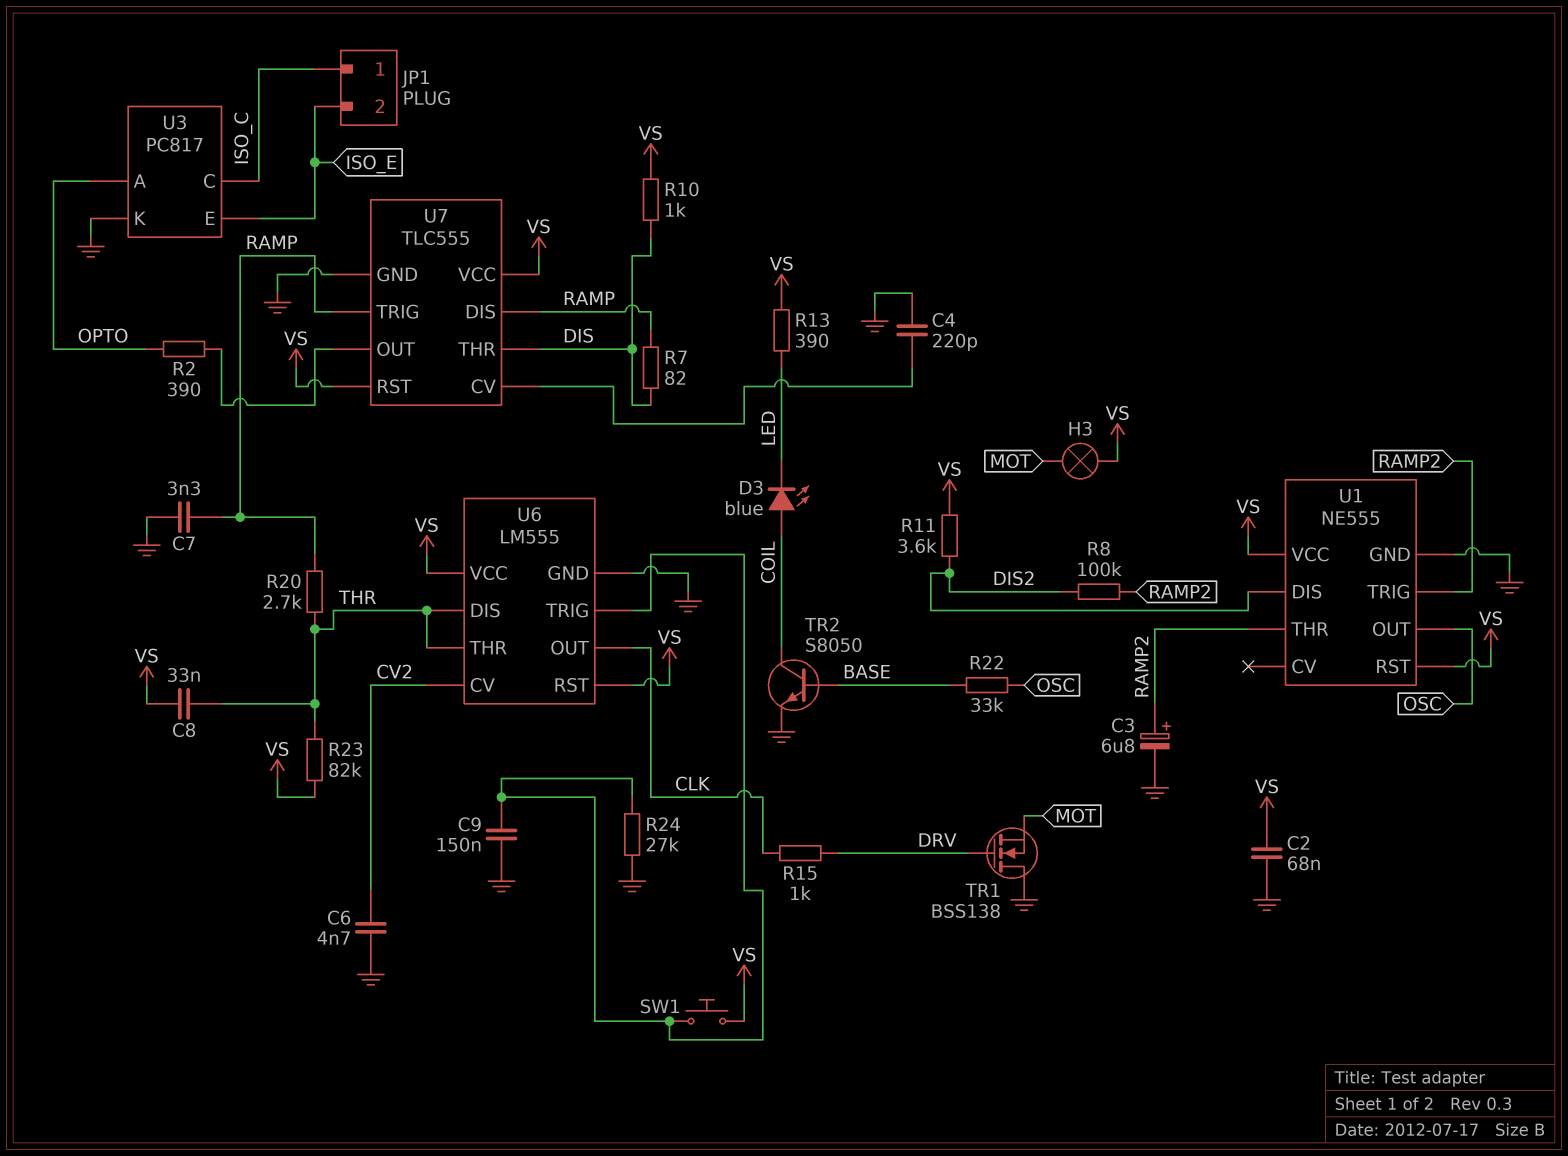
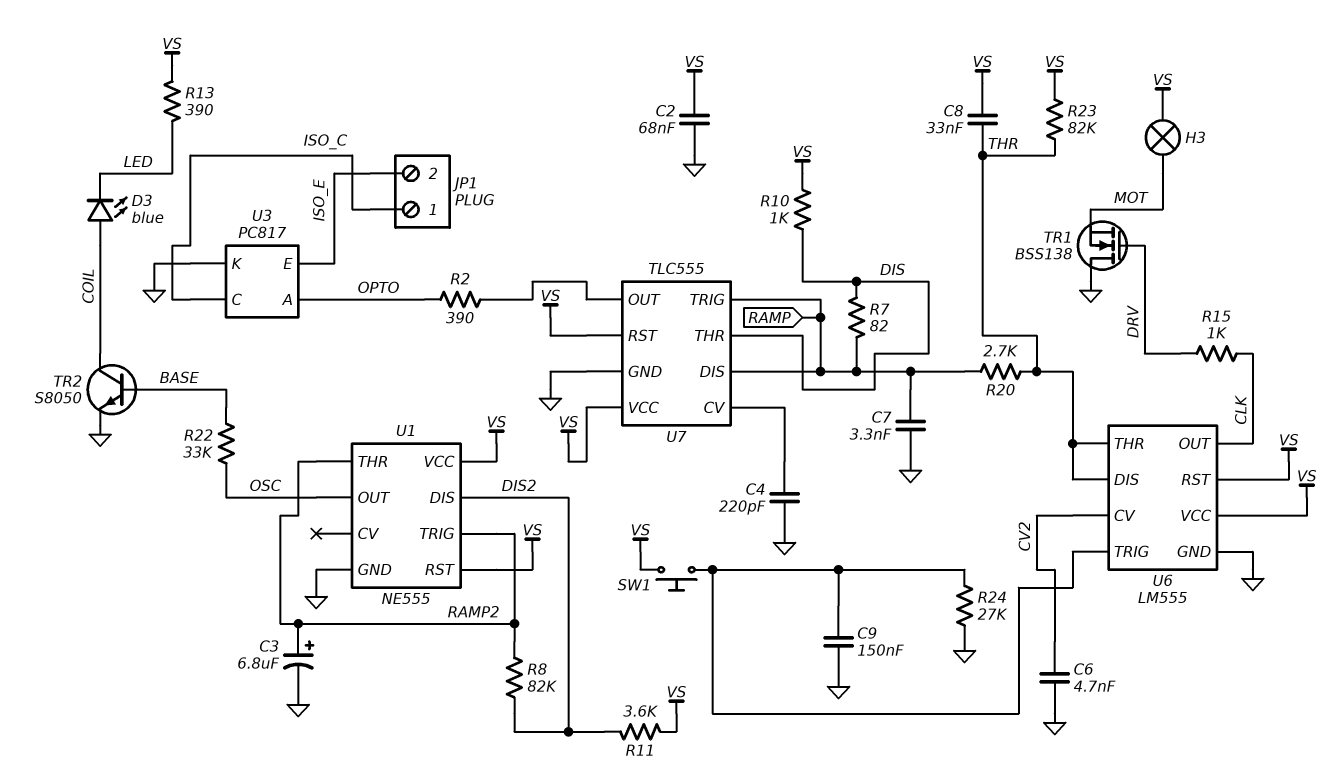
R8: 100k (DIS2, RAMP2) -> 82k (DIS2, RAMP2)

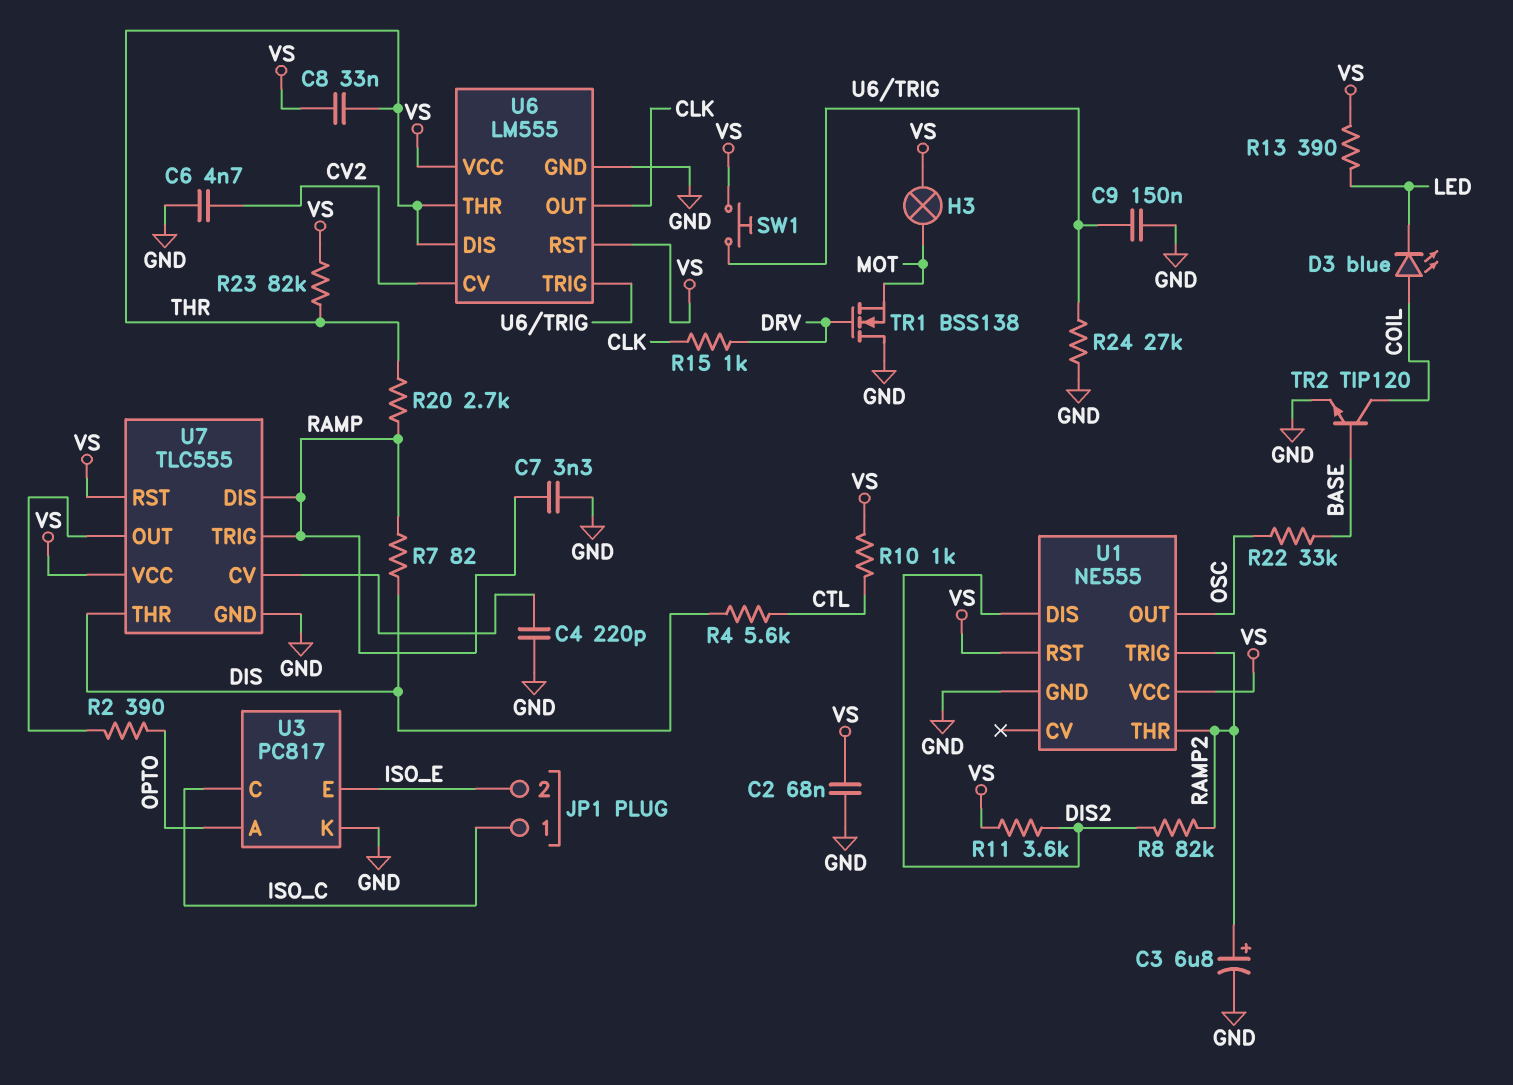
R4: none -> 5.6k (CTL, DIS)
R10: 1k (DIS, VS) -> 1k (CTL, VS)
TR2: NPN S8050 (B BASE, C COIL, E GND) -> NPN TIP120 (B BASE, C COIL, E GND)

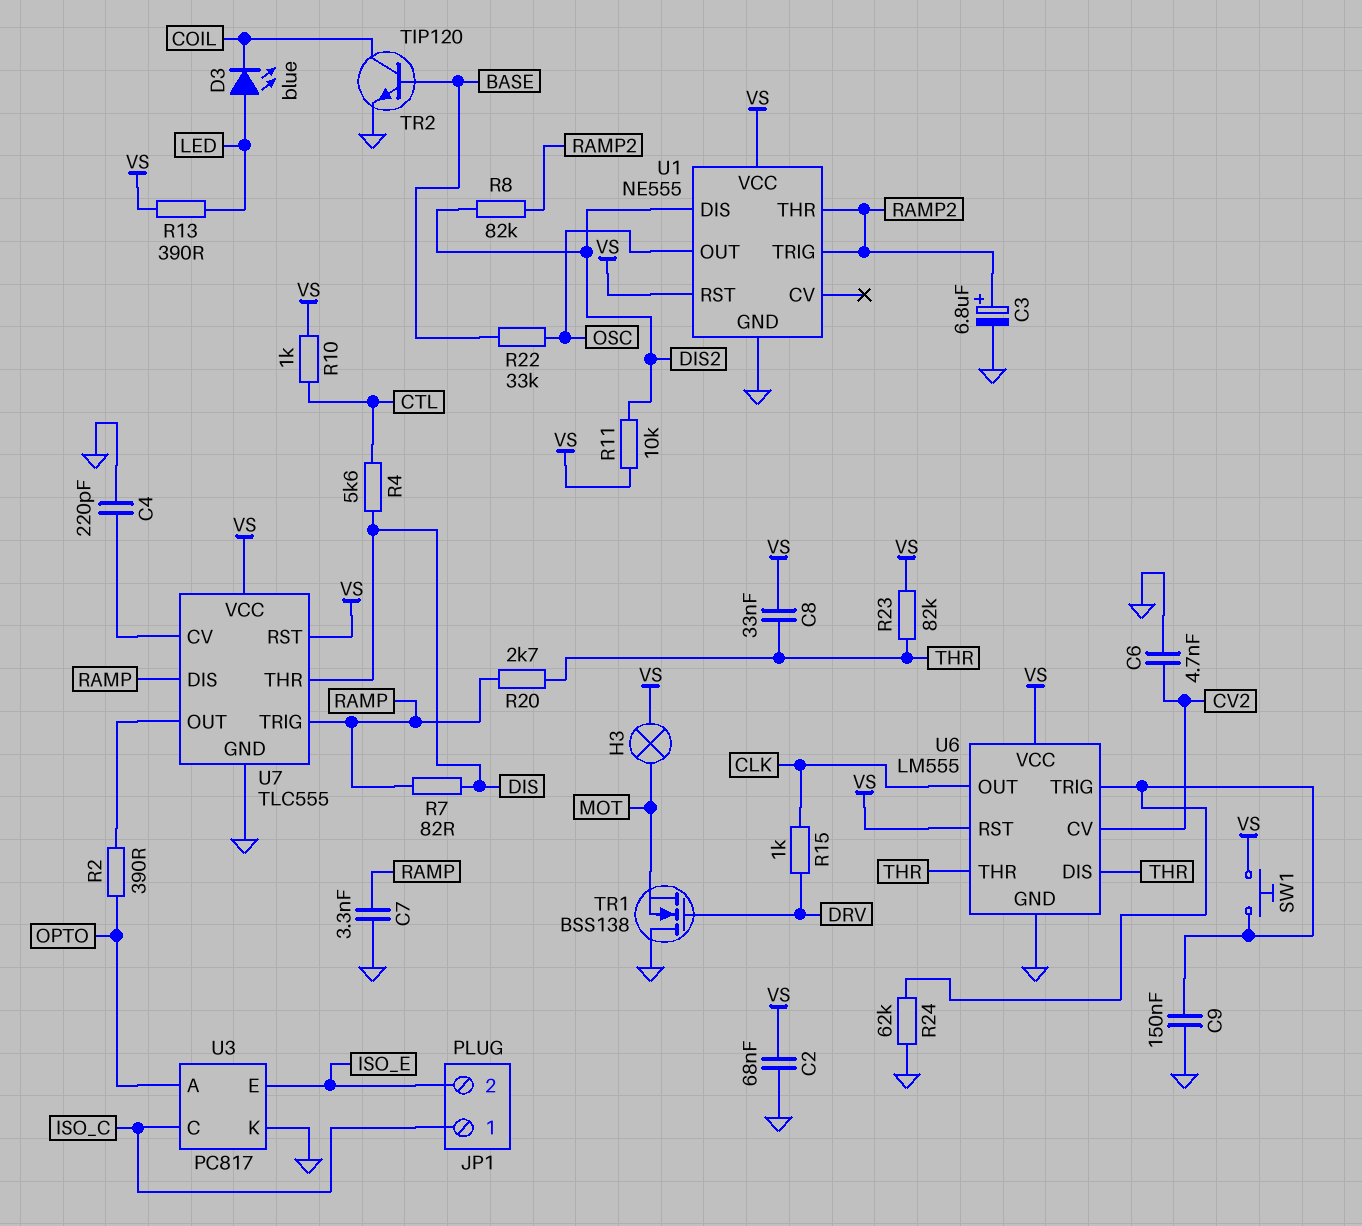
D3: LED blue (A COIL, K LED) -> LED blue (A LED, K COIL)
R11: 3.6k (DIS2, VS) -> 10k (DIS2, VS)
R24: 27k (GND, U6/TRIG) -> 62k (GND, U6/TRIG)

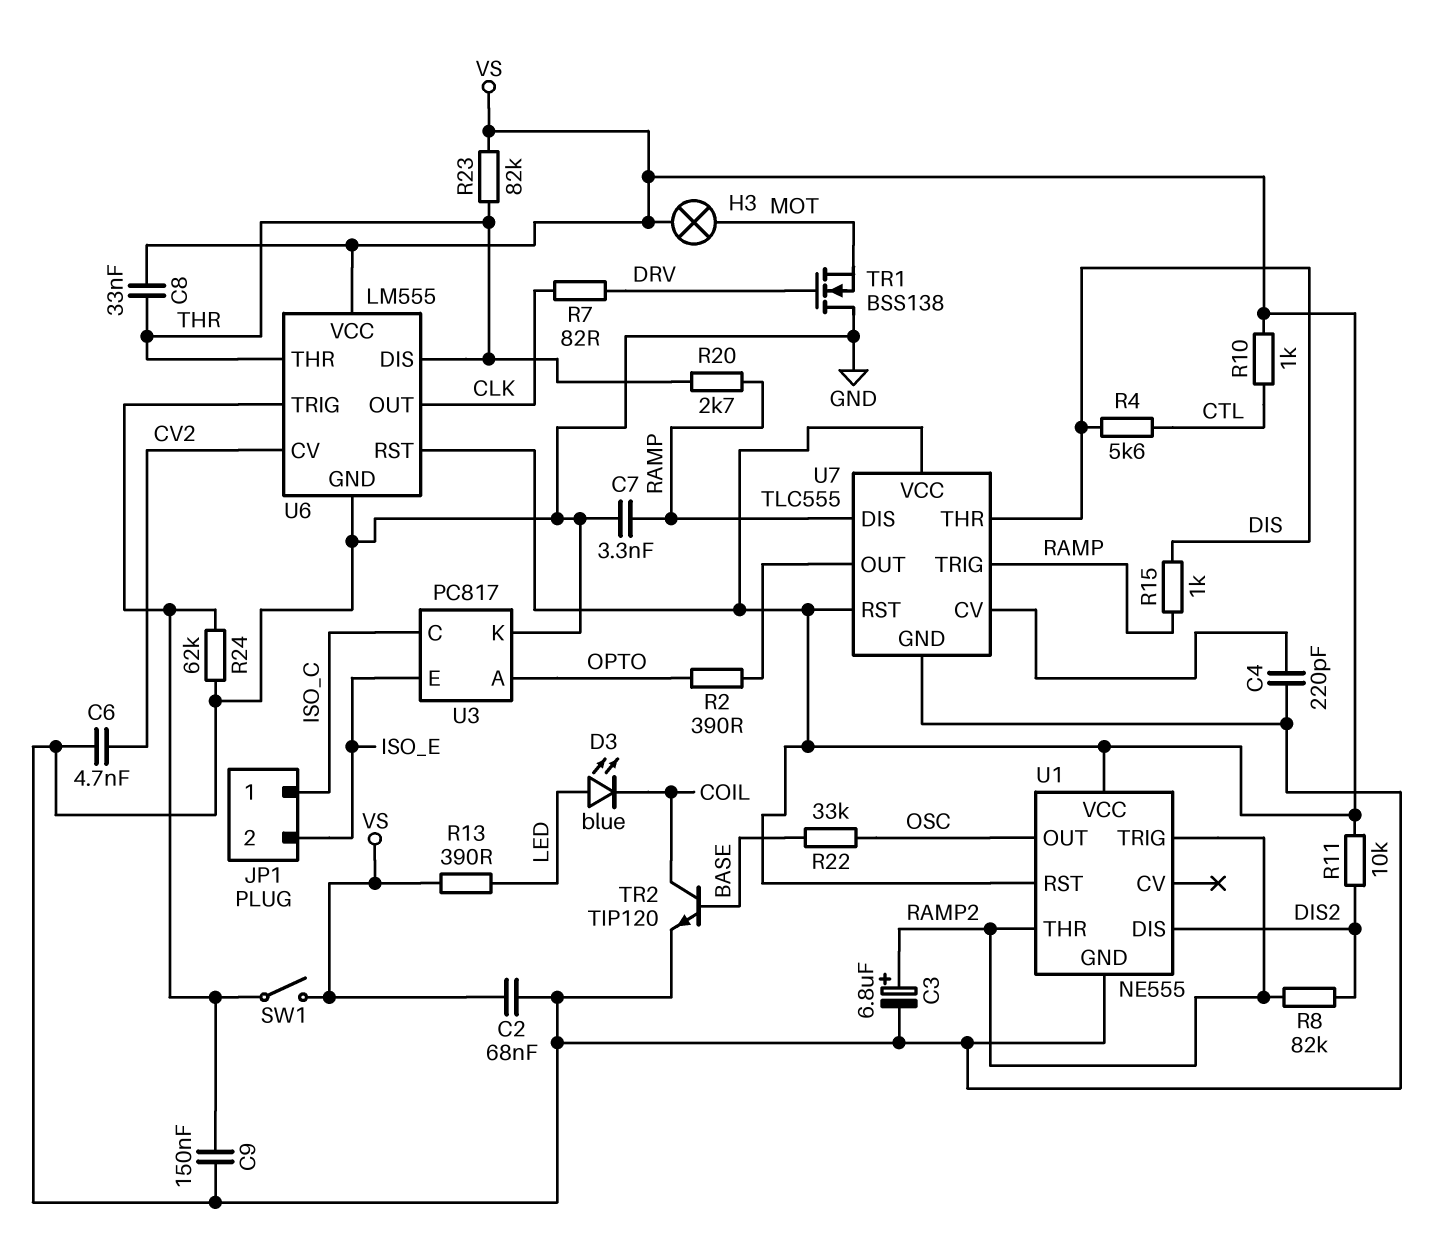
R7: 82 (DIS, RAMP) -> 82 (CLK, DRV)
R15: 1k (CLK, DRV) -> 1k (DIS, RAMP)
SW1: button (U6/TRIG, VS) -> switch (U6/TRIG, VS)

